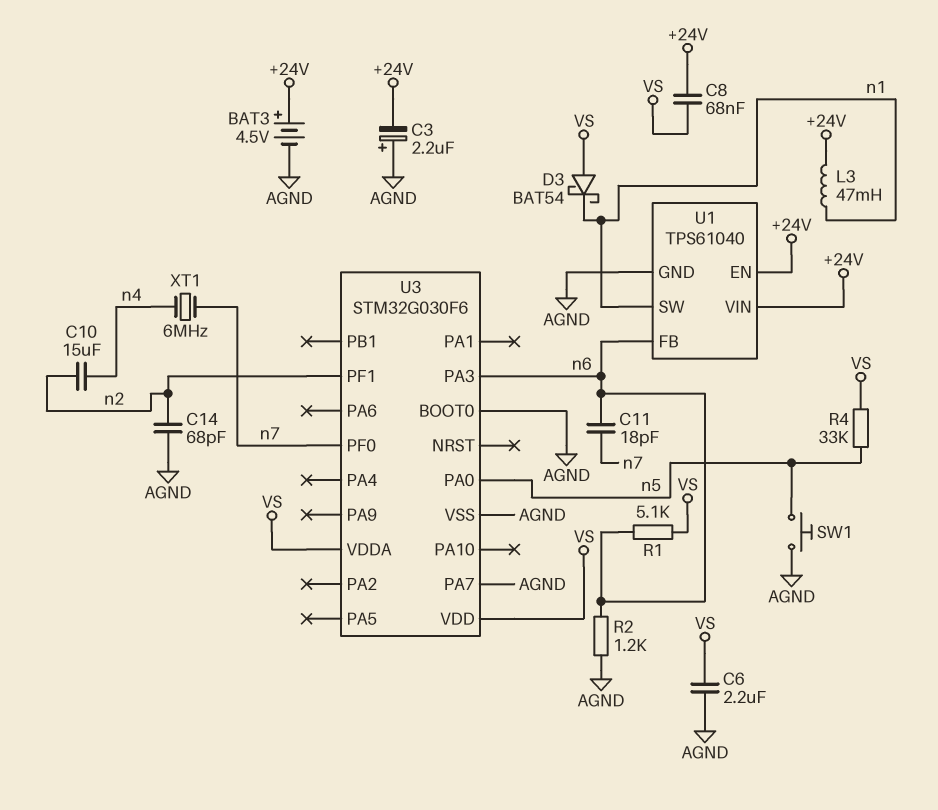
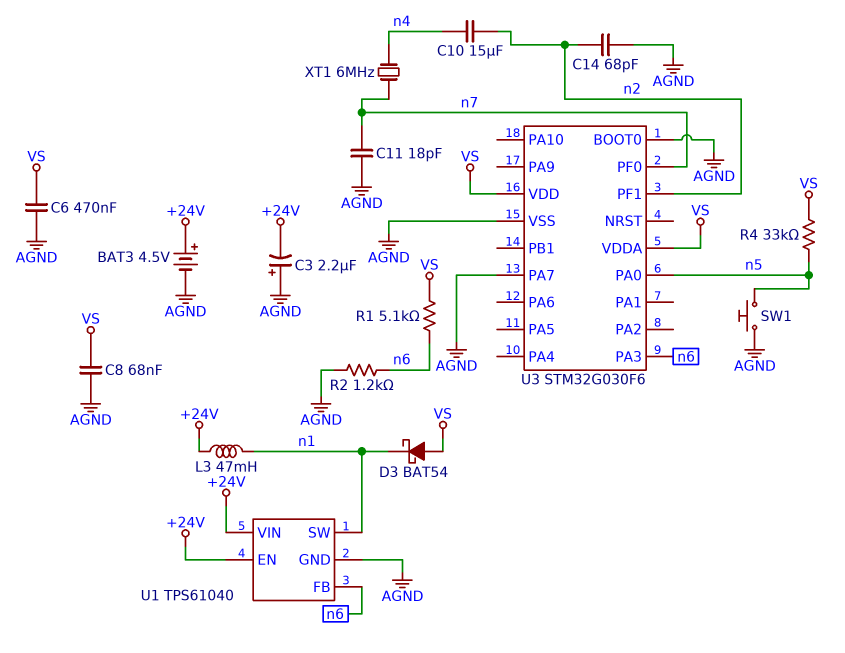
C6: 2.2uF (AGND, VS) -> 470nF (AGND, VS)
C8: 68nF (+24V, VS) -> 68nF (AGND, VS)
C11: 18pF (n6, n7) -> 18pF (AGND, n7)

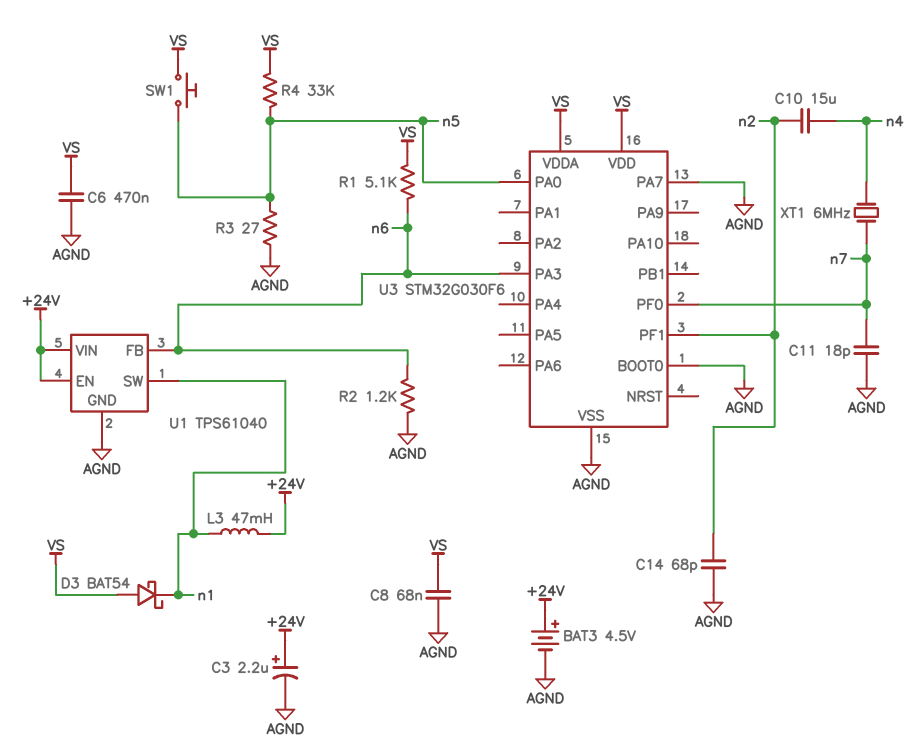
C3: 2.2uF (plus AGND, minus +24V) -> 2.2uF (plus +24V, minus AGND)
R3: none -> 27 (AGND, n5)
SW1: button (AGND, n5) -> button (VS, n5)

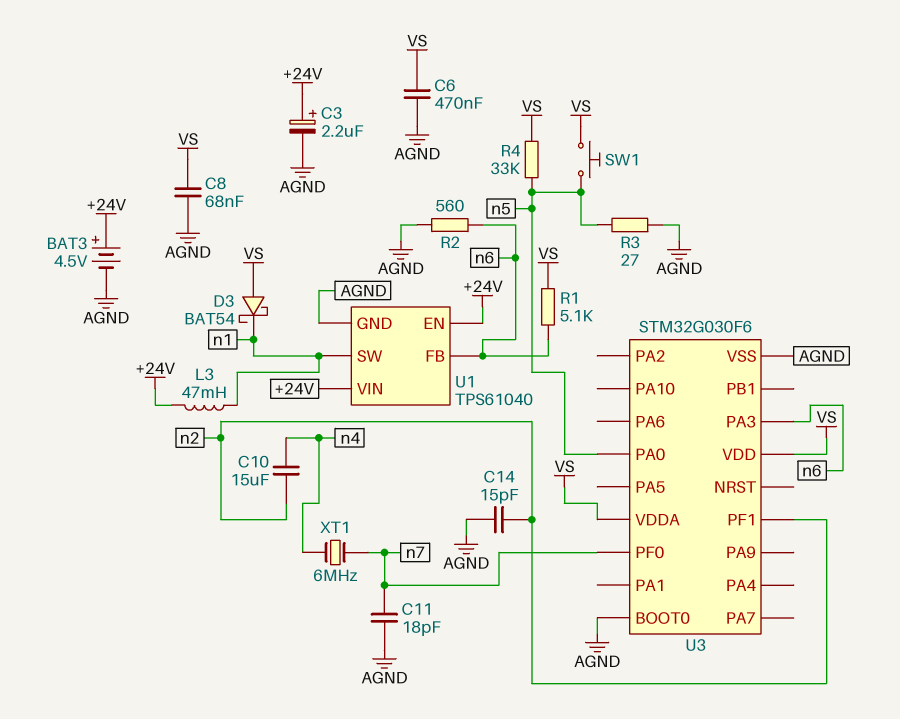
C14: 68pF (AGND, n2) -> 15pF (AGND, n2)
R2: 1.2k (AGND, n6) -> 560 (AGND, n6)
U3 pin PA7: AGND -> none

